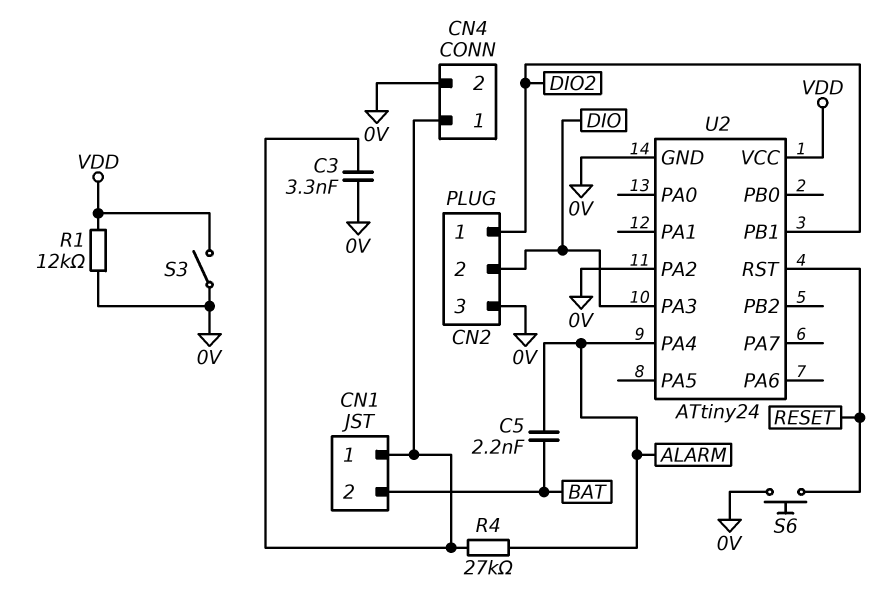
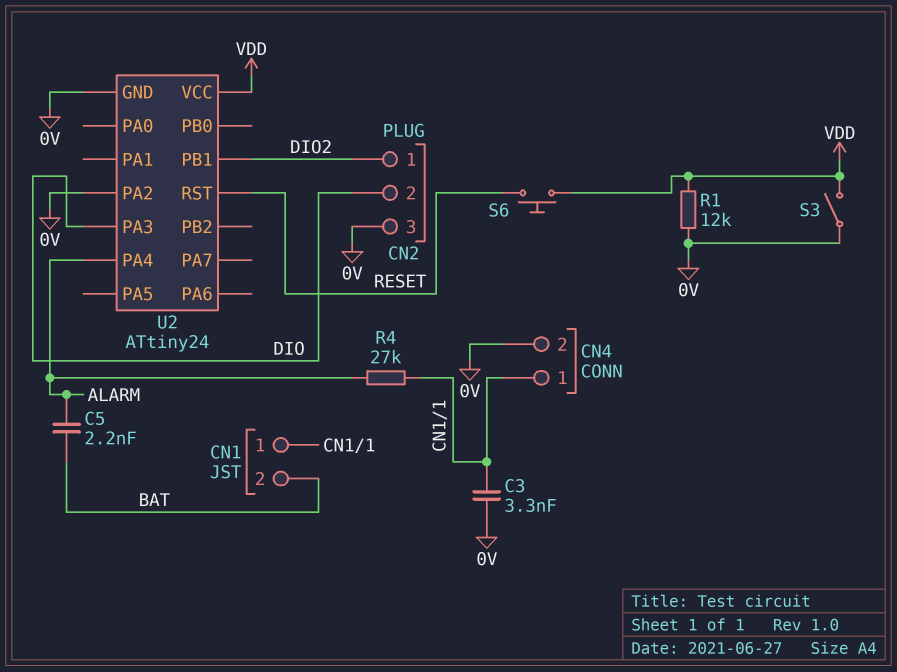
S6: button (0V, RESET) -> button (RESET, VDD)

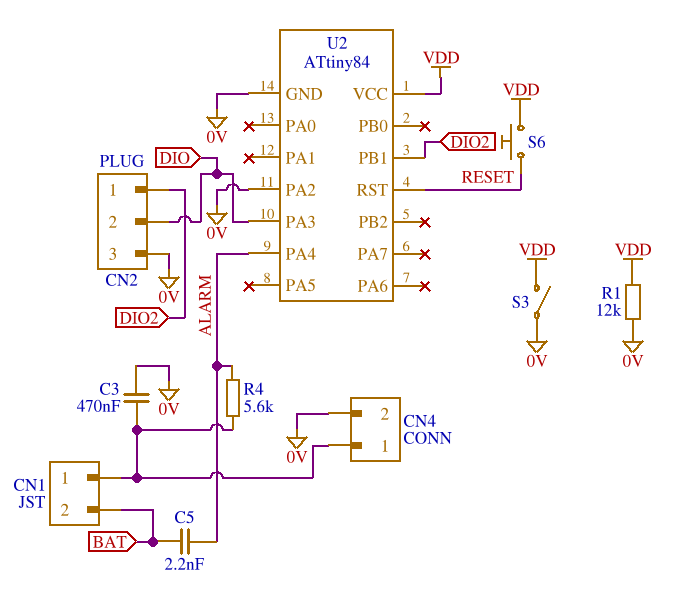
C3: 3.3nF (0V, CN1/1) -> 470nF (0V, CN1/1)
R4: 27k (ALARM, CN1/1) -> 5.6k (ALARM, CN1/1)
U2: ATtiny24 -> ATtiny84

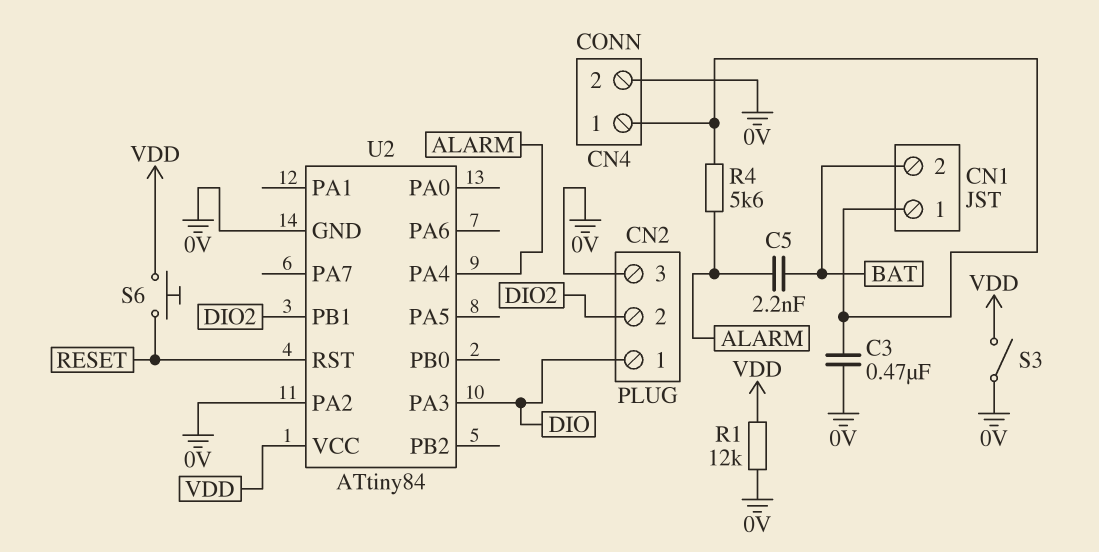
CN2 pin 1: DIO2 -> DIO
CN2 pin 2: DIO -> DIO2

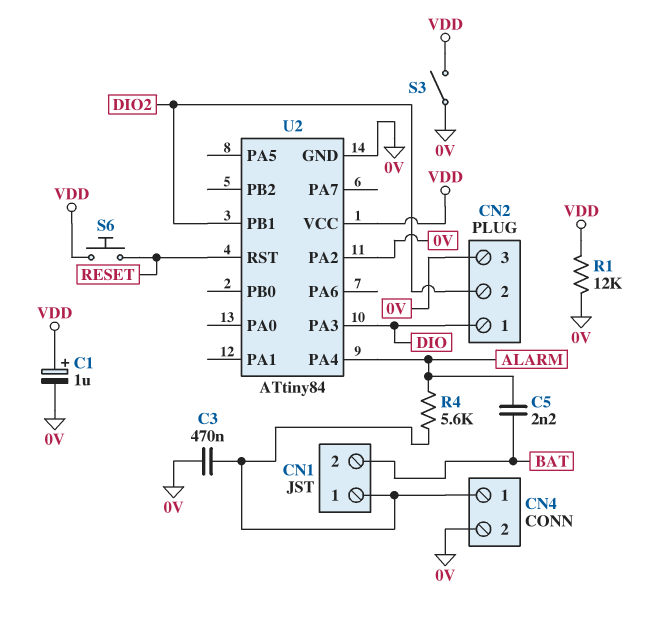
C1: none -> 1uF (plus VDD, minus 0V)

